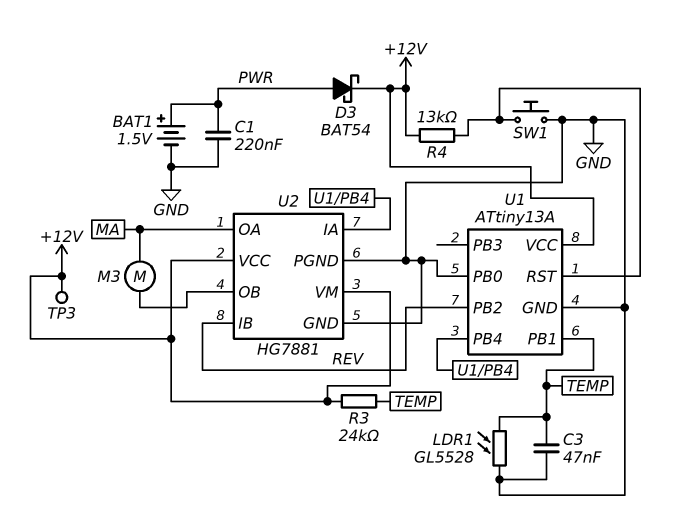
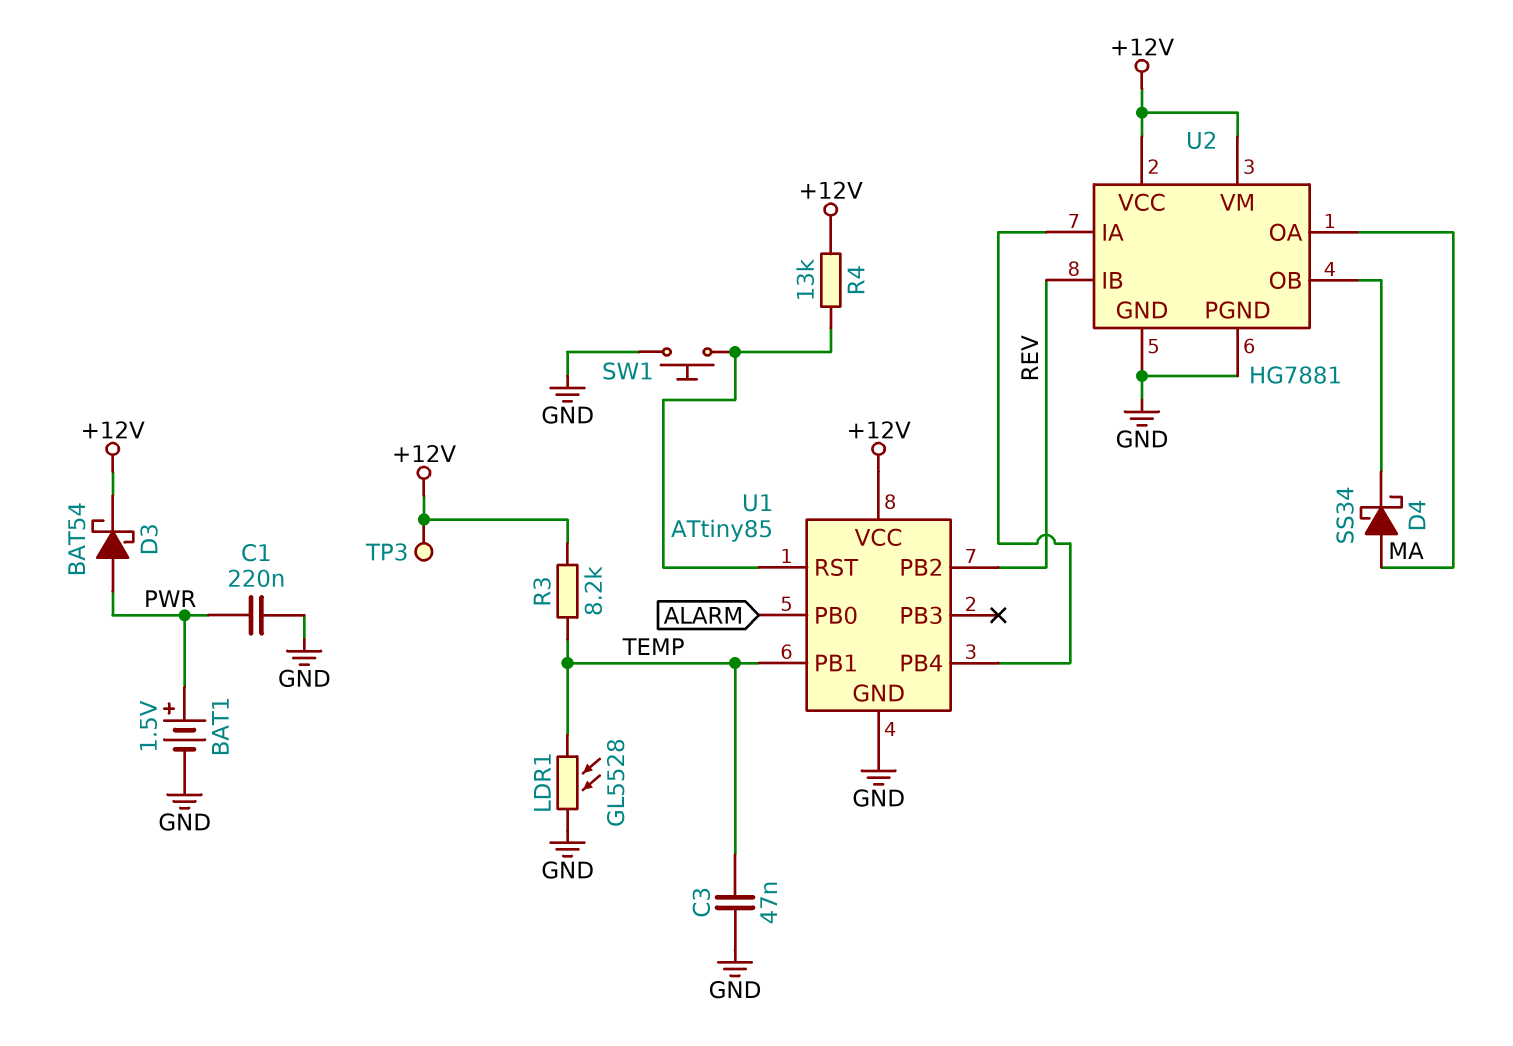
D4: none -> schottky SS34 (A MA, K U2/OB)
M3: motor (MA, U2/OB) -> none
R3: 24k (+12V, TEMP) -> 8.2k (+12V, TEMP)
U1: ATtiny13A -> ATtiny85
U1 pin PB0: GND -> ALARM

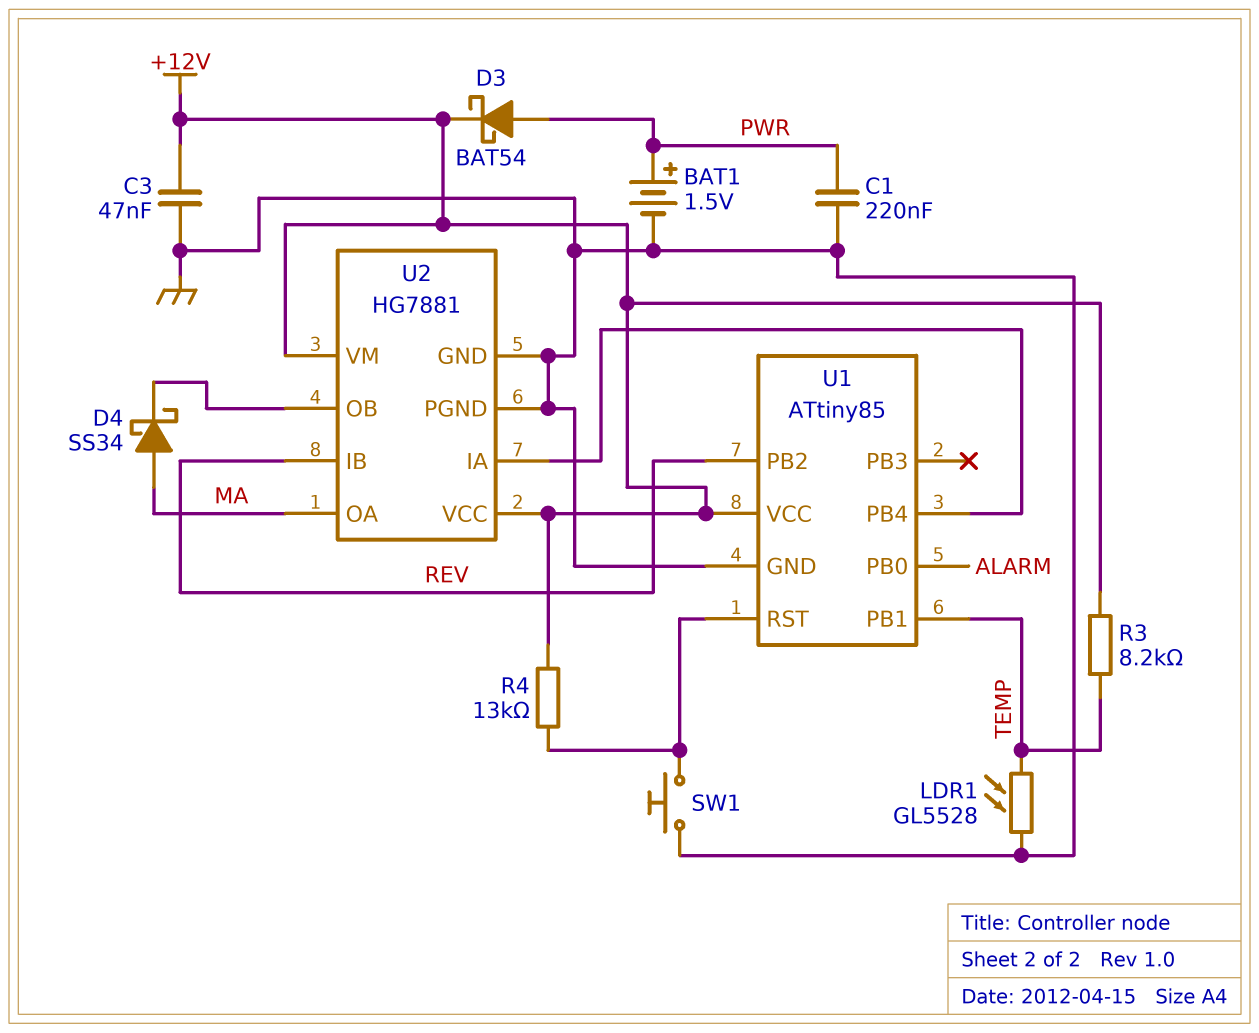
C3: 47nF (GND, TEMP) -> 47nF (+12V, GND)
TP3: test point (+12V) -> none

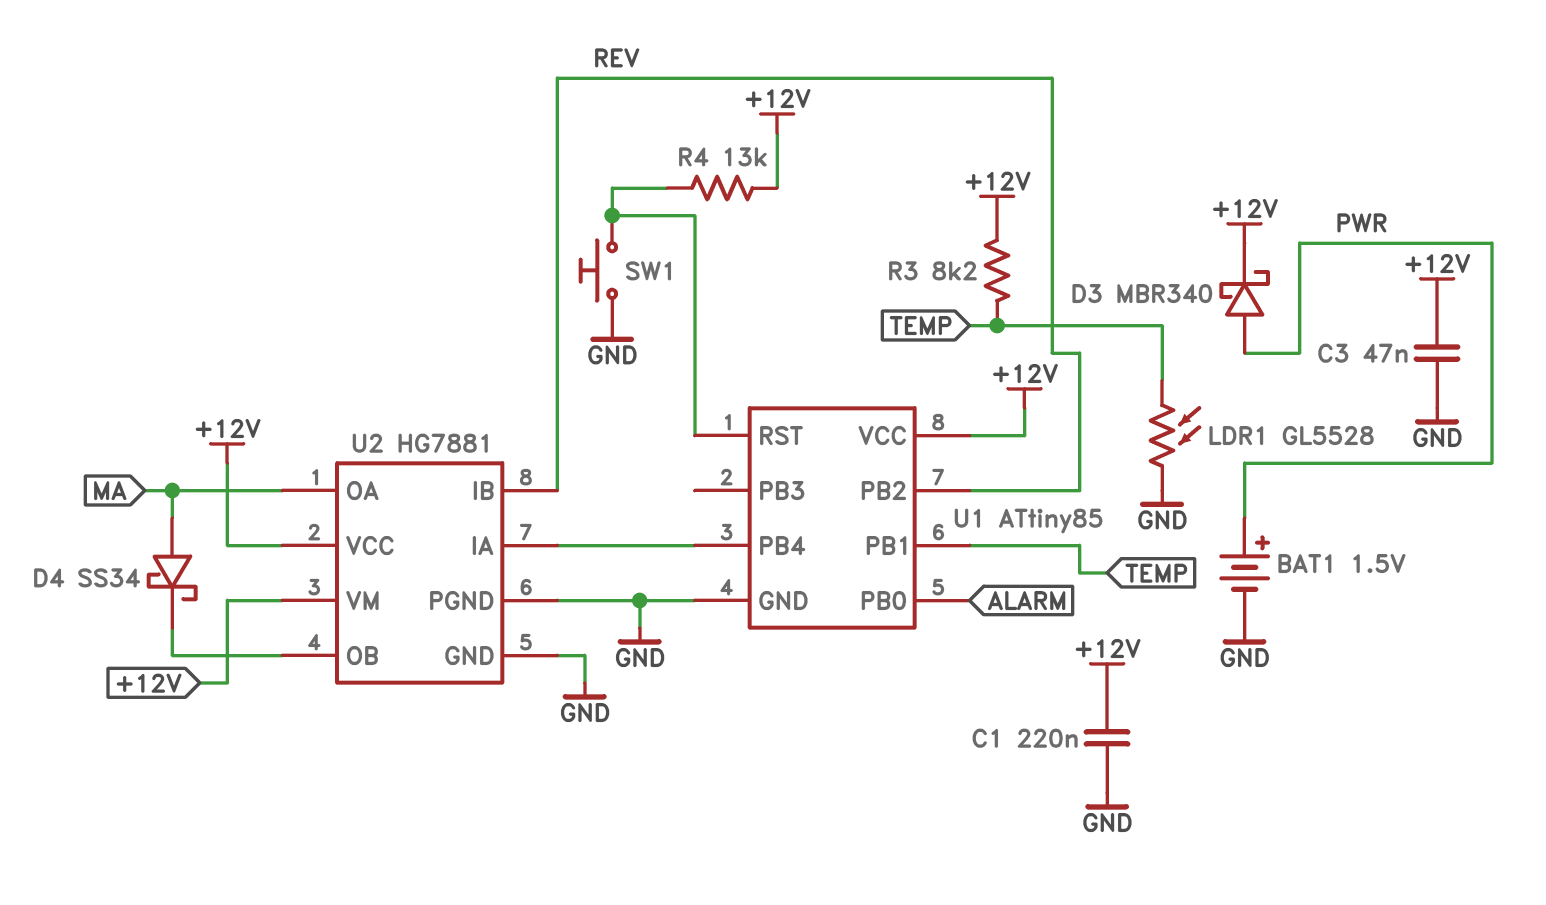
C1: 220nF (GND, PWR) -> 220nF (+12V, GND)
D3: schottky BAT54 (A PWR, K +12V) -> schottky MBR340 (A PWR, K +12V)

